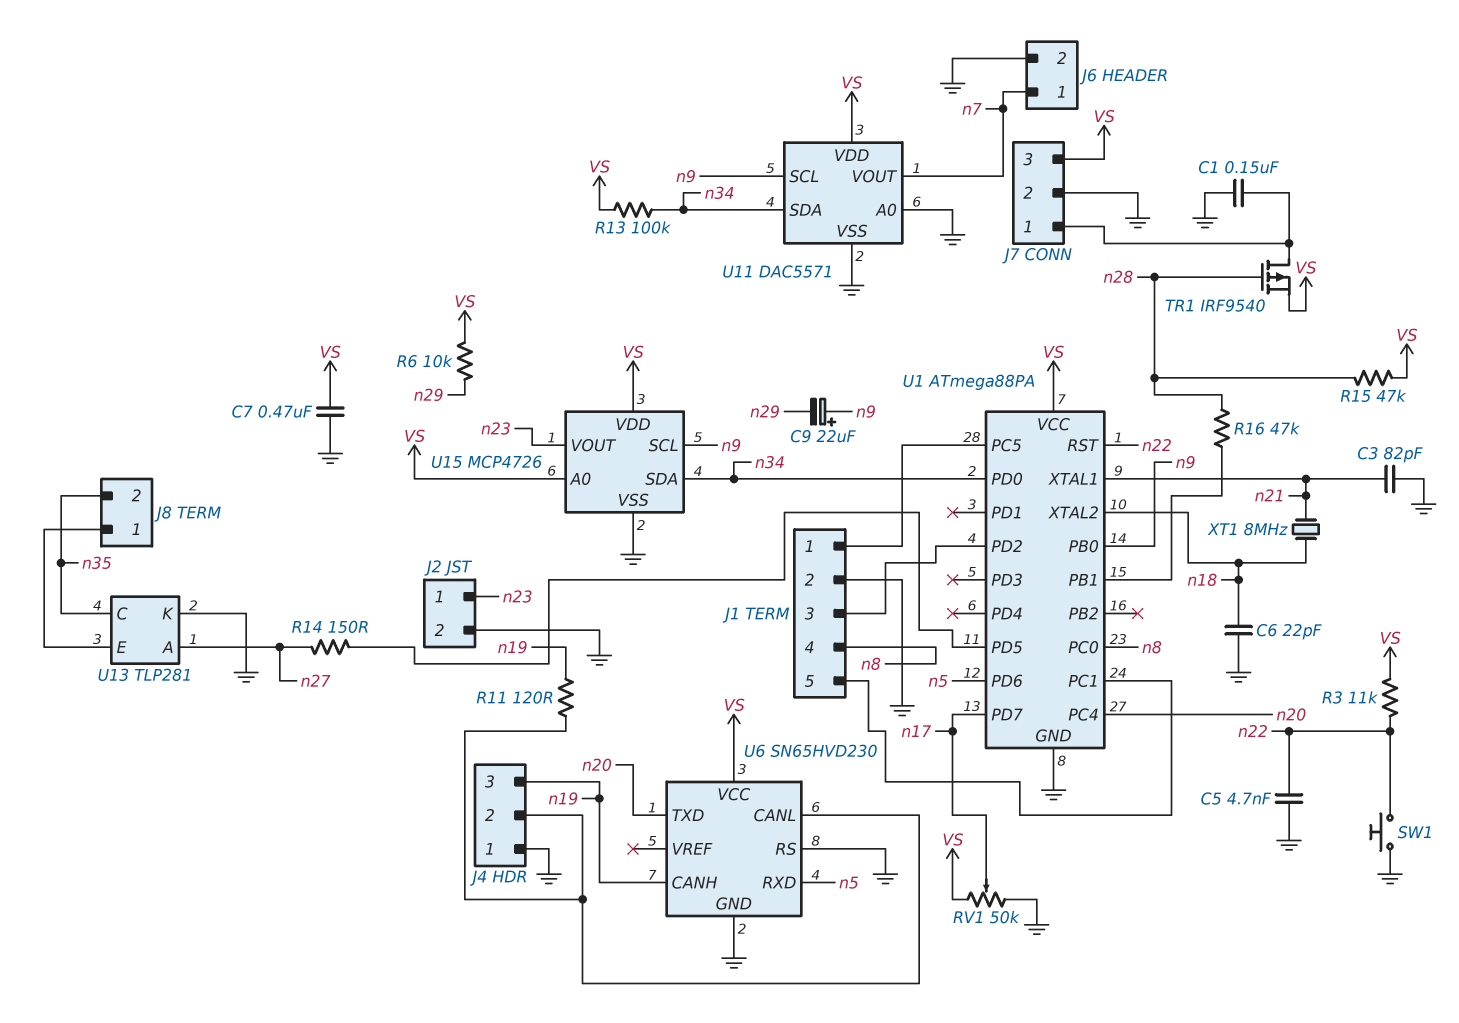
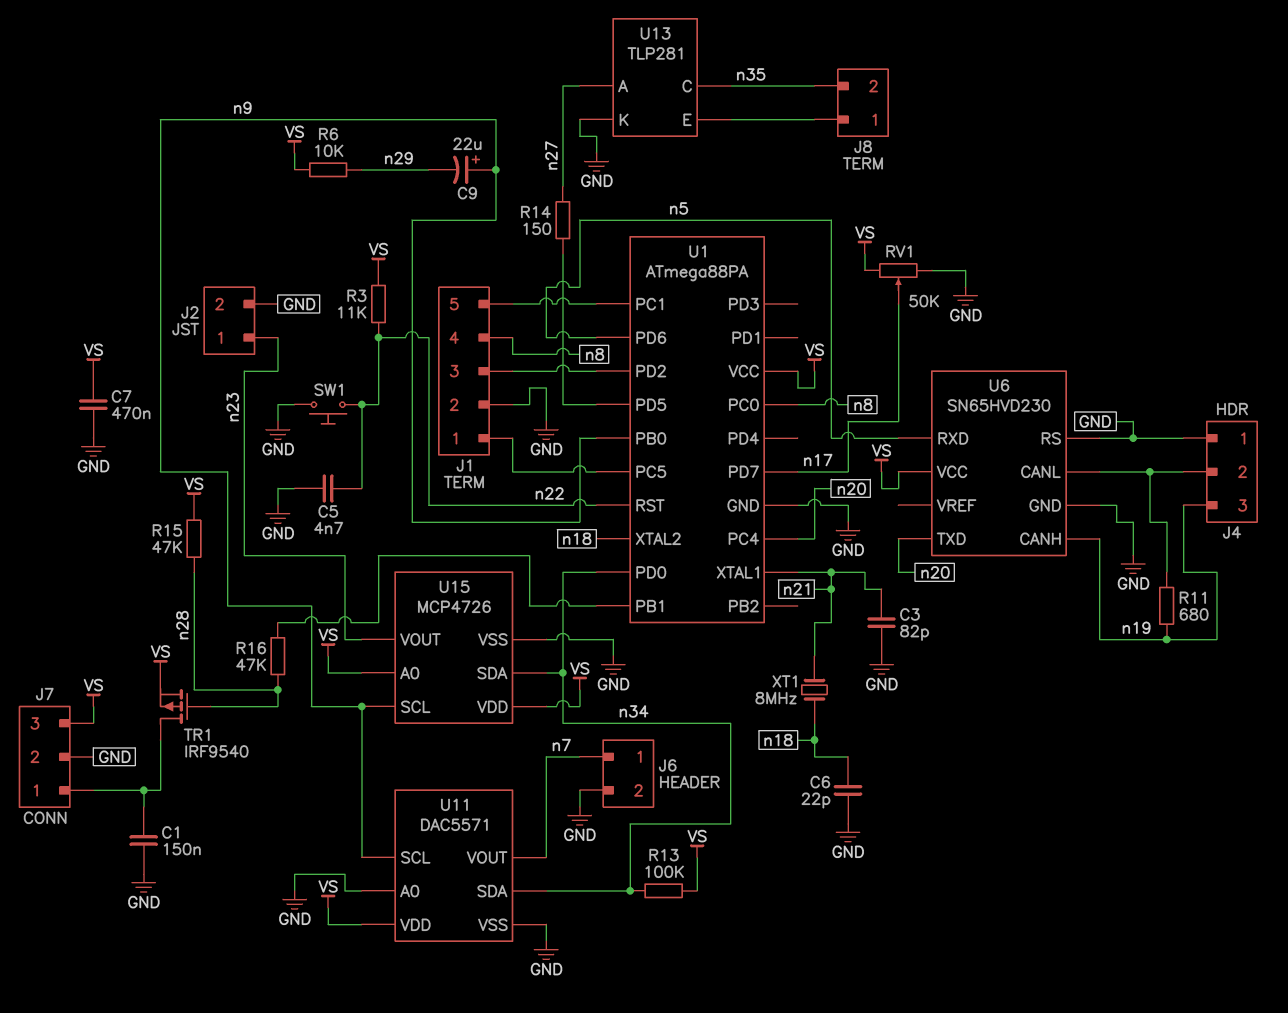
R11: 120 (J4/2, n19) -> 680 (J4/2, n19)

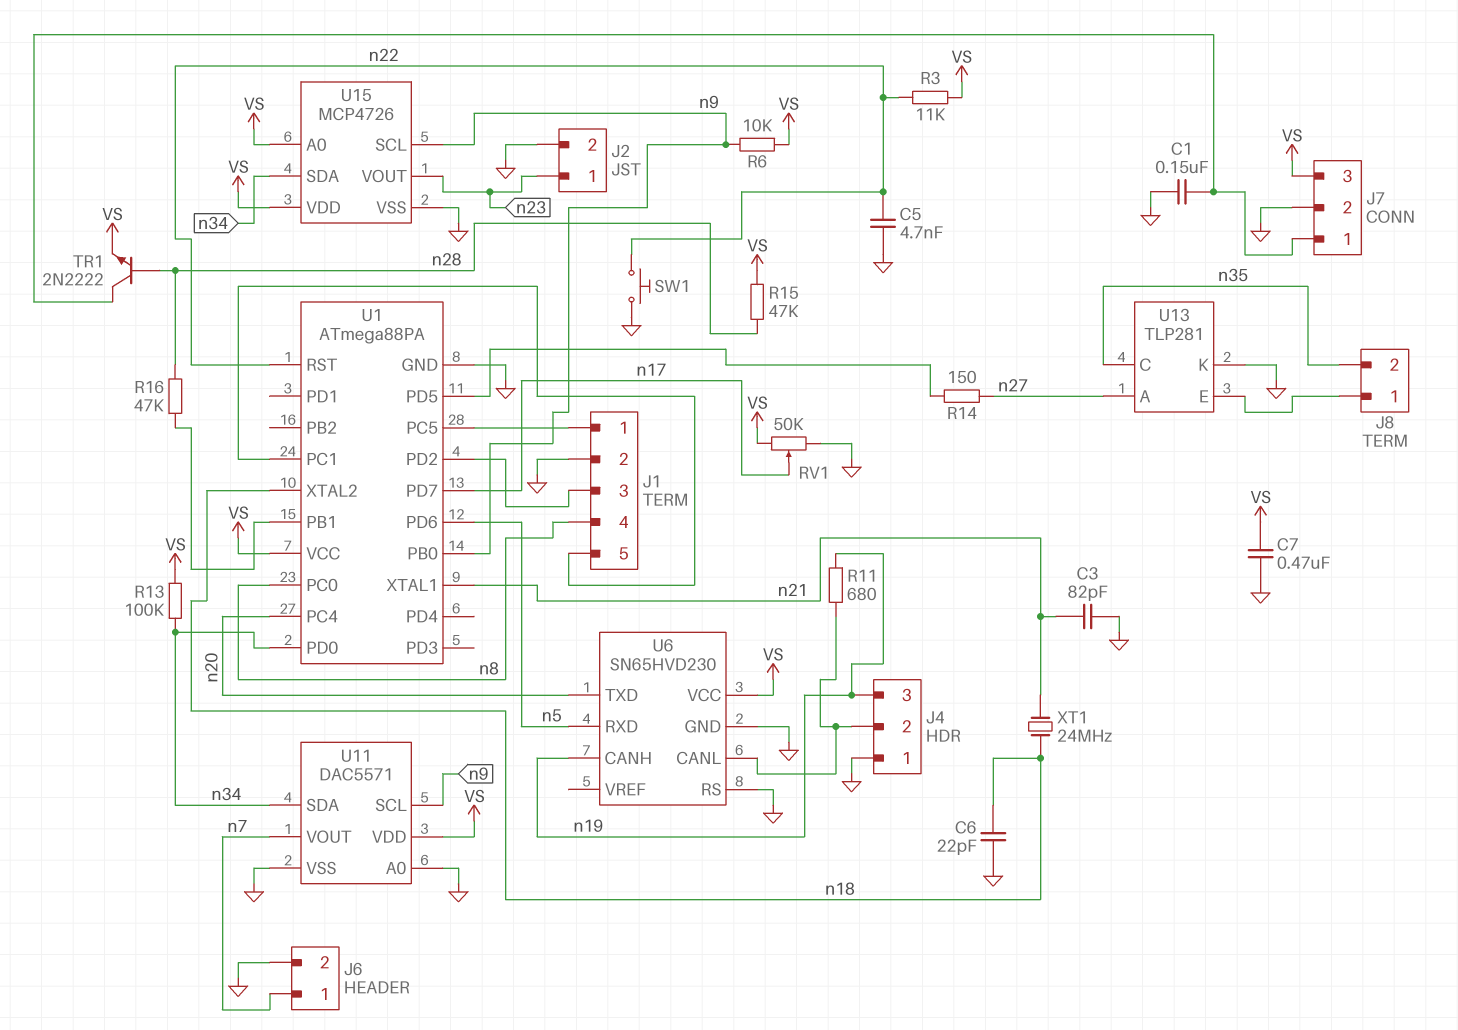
C9: 22uF (plus n9, minus n29) -> none
R6: 10k (VS, n29) -> 10k (VS, n9)
TR1: PMOS IRF9540 (G n28, D J7/1, S VS) -> NPN 2N2222 (B n28, C J7/1, E VS)
XT1: 8MHz (n18, n21) -> 24MHz (n18, n21)

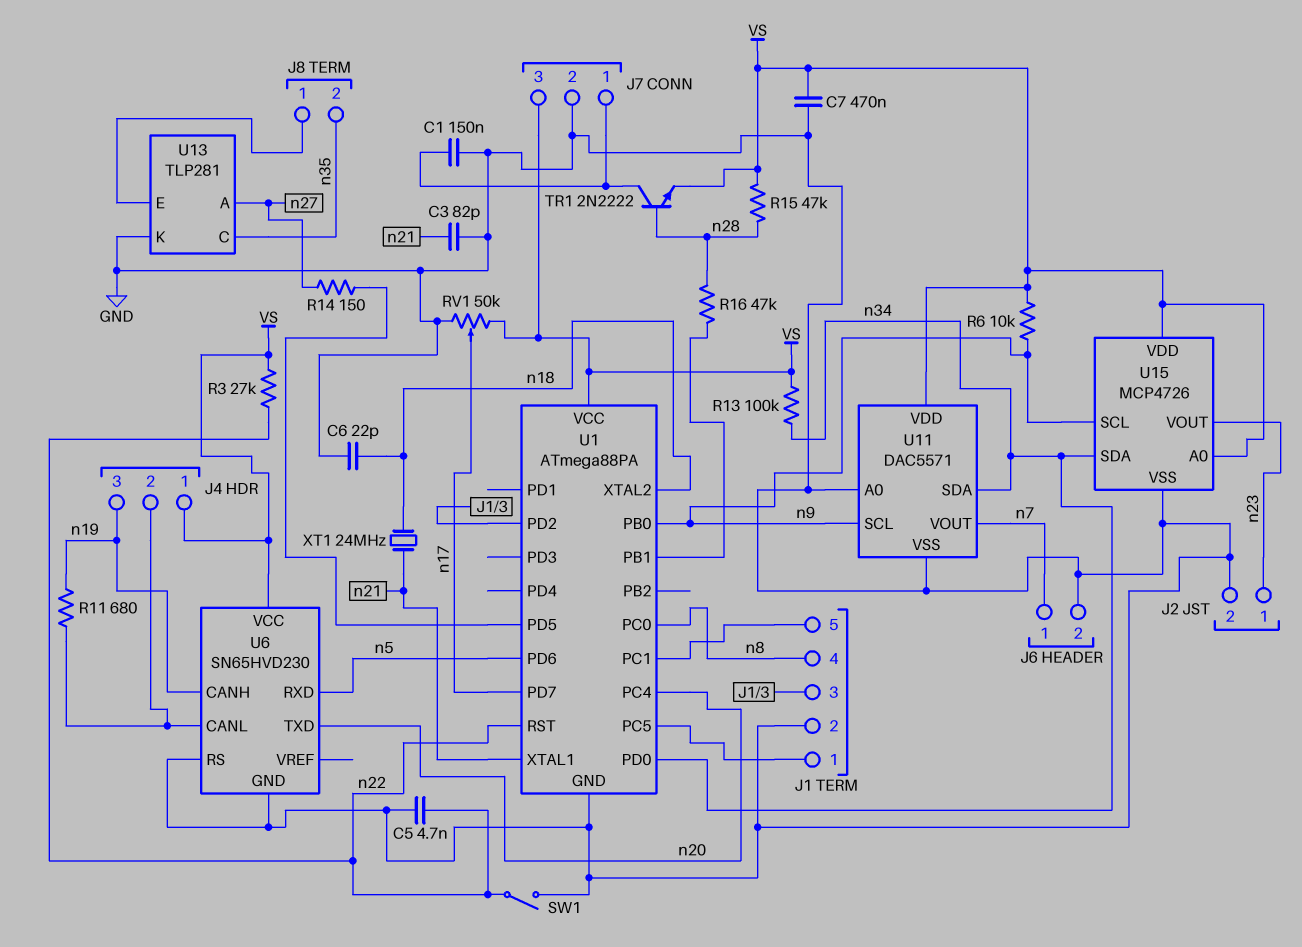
J4 pin 1: GND -> VS
R3: 11k (VS, n22) -> 27k (VS, n22)
SW1: button (GND, n22) -> switch (GND, n22)

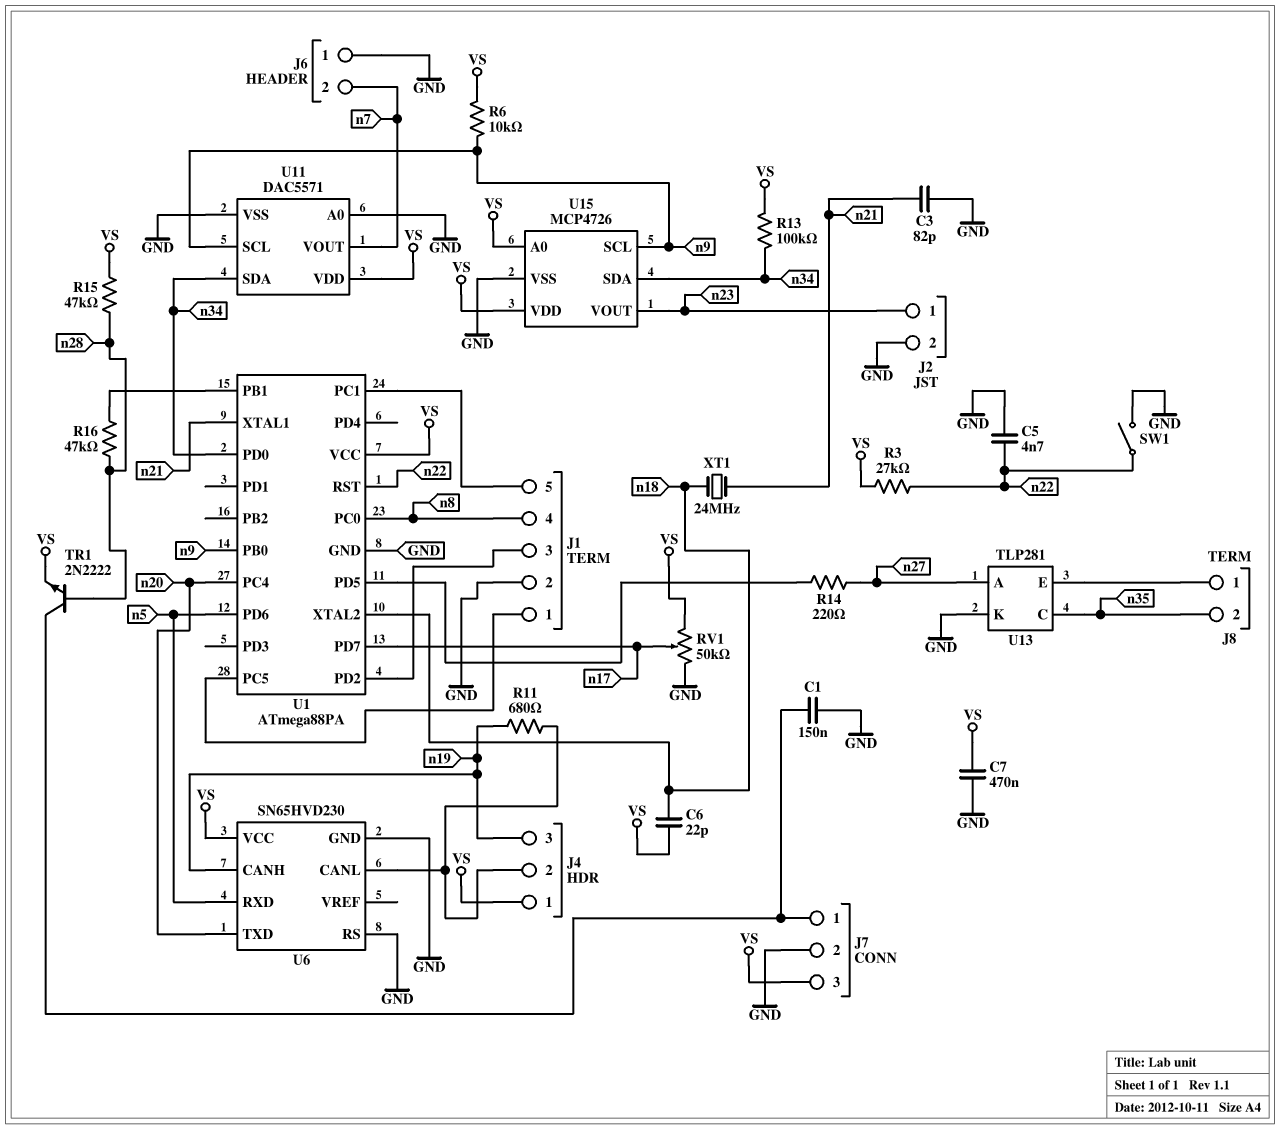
C6: 22pF (GND, n18) -> 22pF (VS, n18)
J6 pin 1: n7 -> GND
J6 pin 2: GND -> n7
R14: 150 (U1/PD5, n27) -> 220 (U1/PD5, n27)

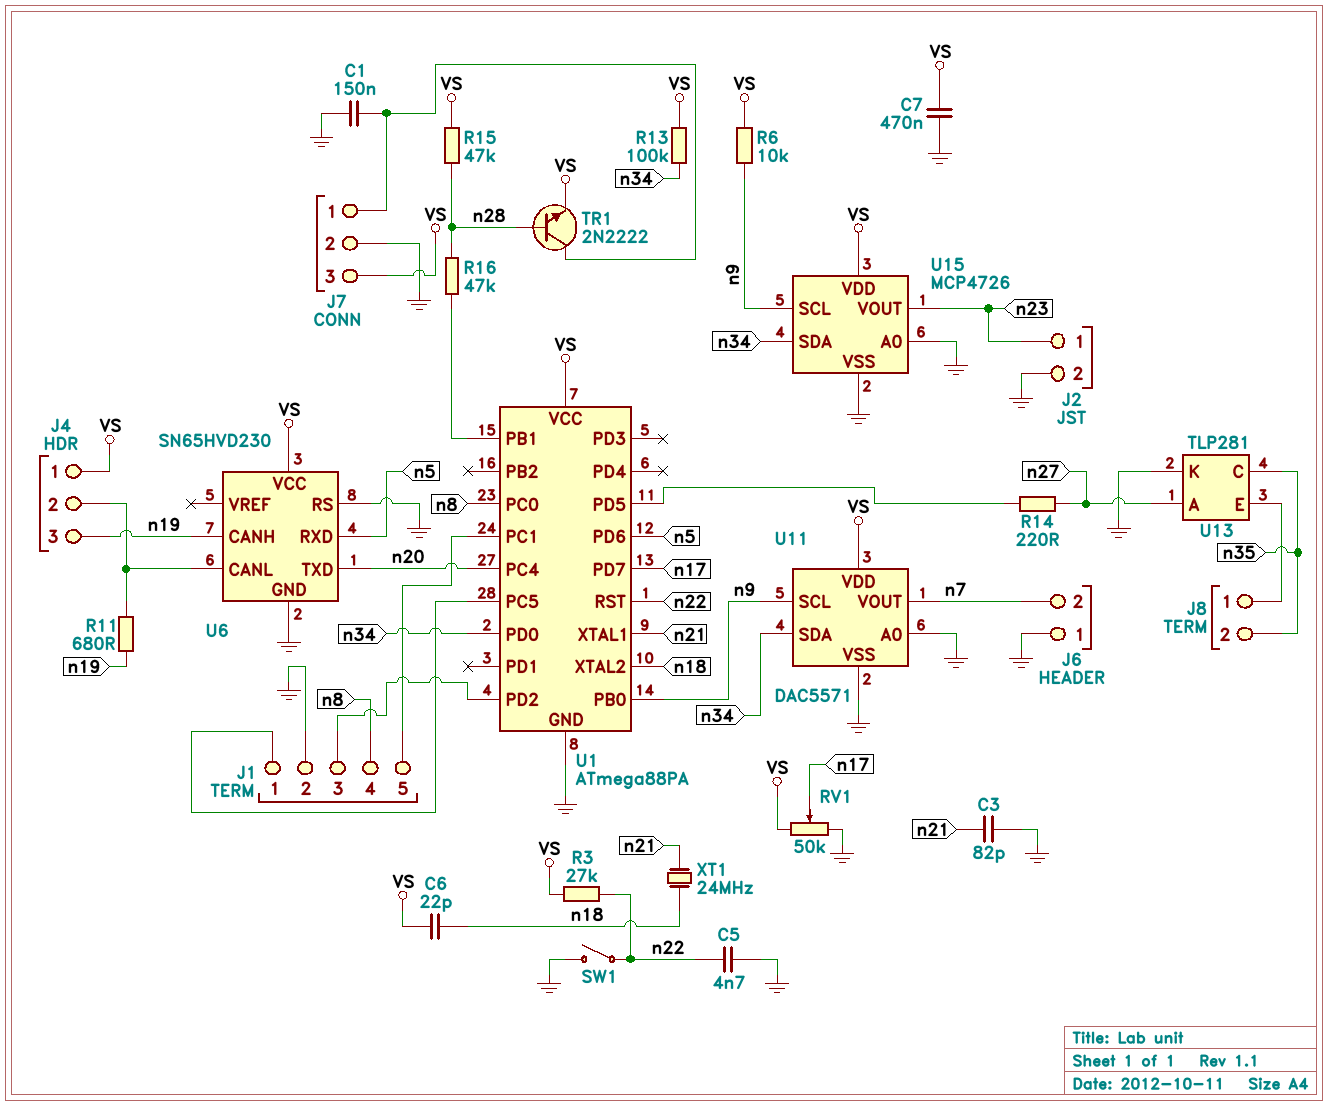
U15 pin A0: VS -> GND

